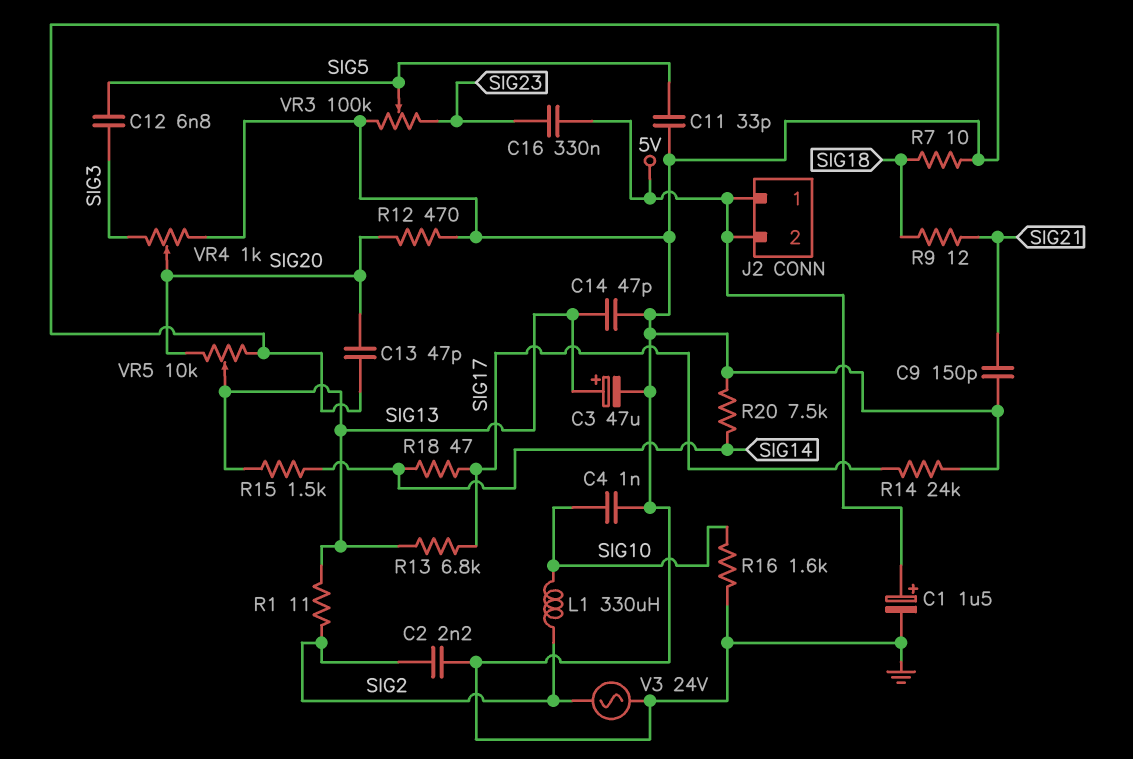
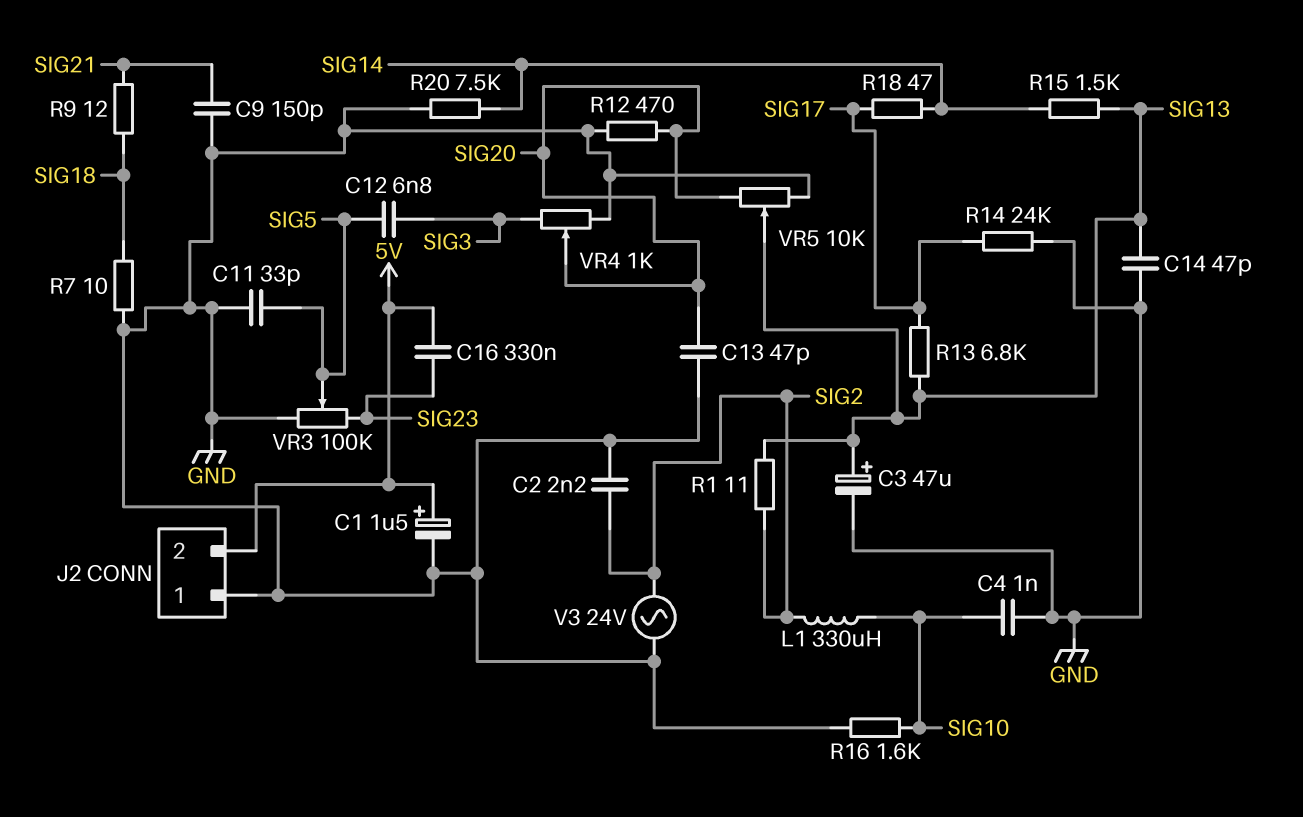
J2 pin 1: 5V -> GND

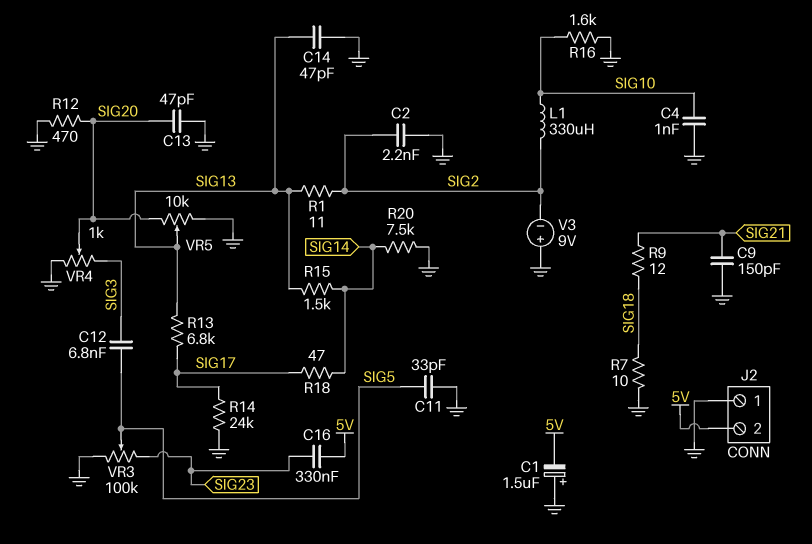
C1: 1.5uF (plus 5V, minus GND) -> 1.5uF (plus GND, minus 5V)
C3: 47uF (plus SIG13, minus GND) -> none
V3: AC 24V (GND, SIG2) -> 9V (plus GND, minus SIG2)

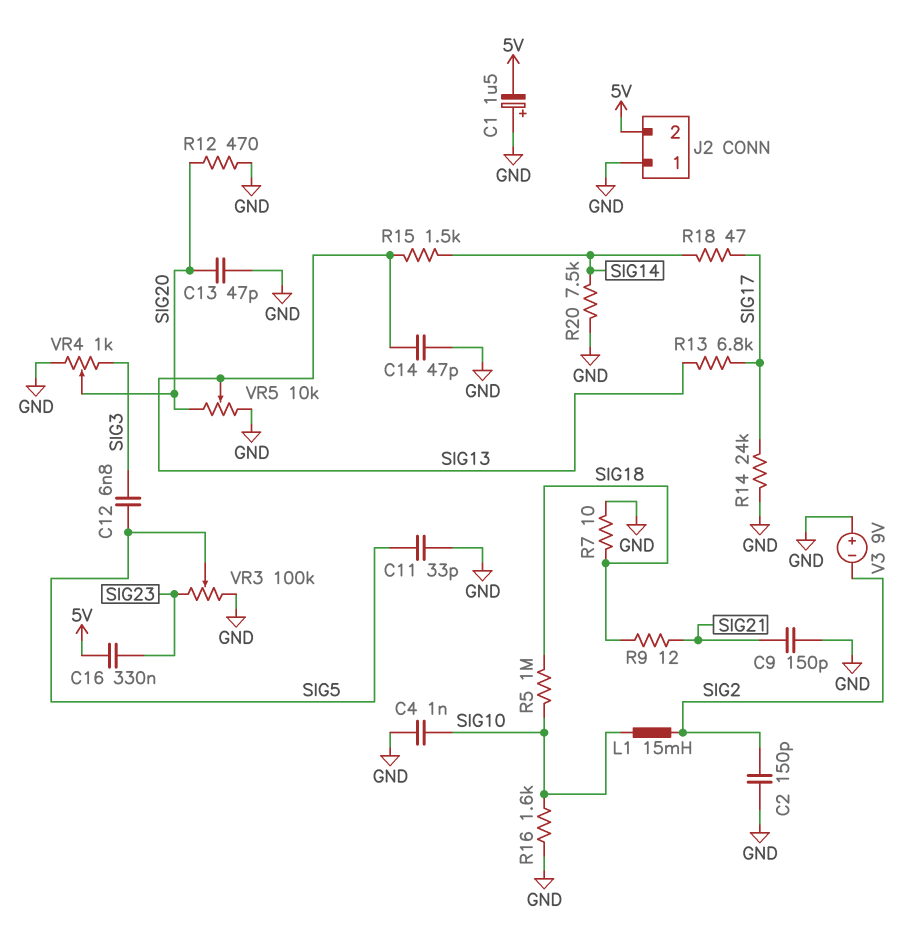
C2: 2.2nF (GND, SIG2) -> 150pF (GND, SIG2)
L1: 330uH (SIG2, SIG10) -> 15mH (SIG2, SIG10)
R1: 11 (SIG2, SIG13) -> none
R5: none -> 1M (SIG10, SIG18)

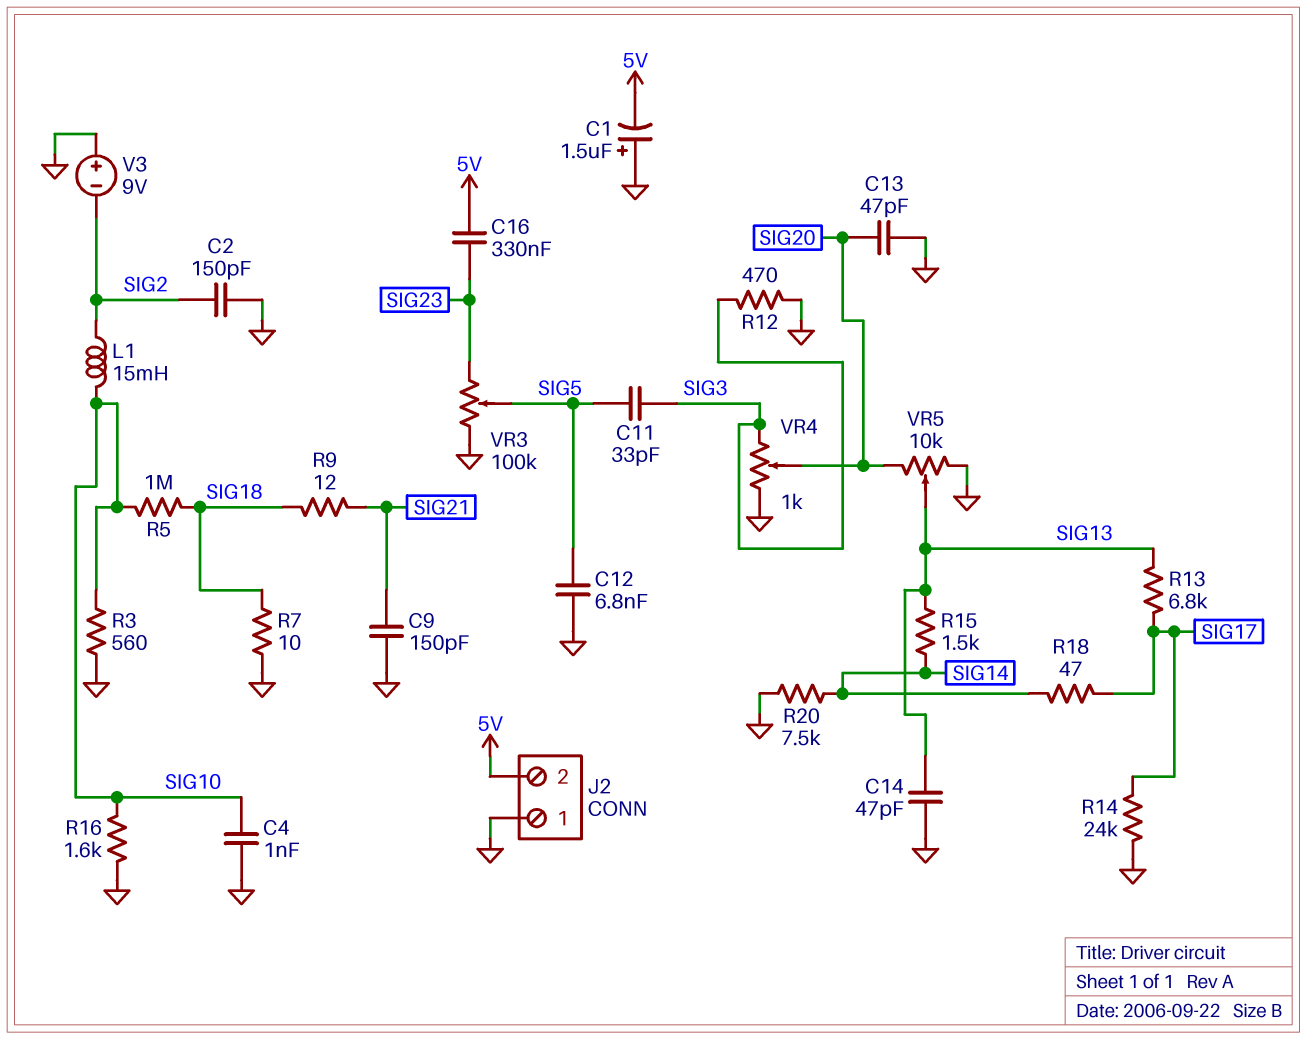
C11: 33pF (GND, SIG5) -> 33pF (SIG3, SIG5)
C12: 6.8nF (SIG3, SIG5) -> 6.8nF (GND, SIG5)
R3: none -> 560 (GND, SIG10)
R12: 470 (GND, SIG20) -> 470 (GND, SIG3)

